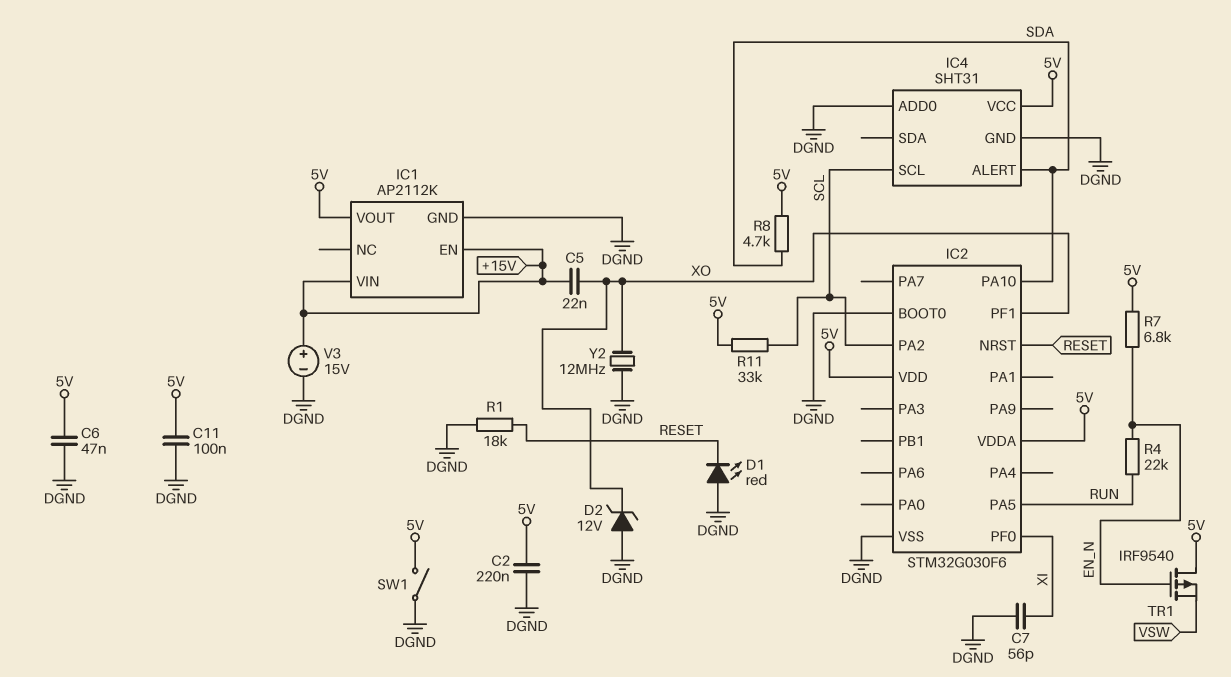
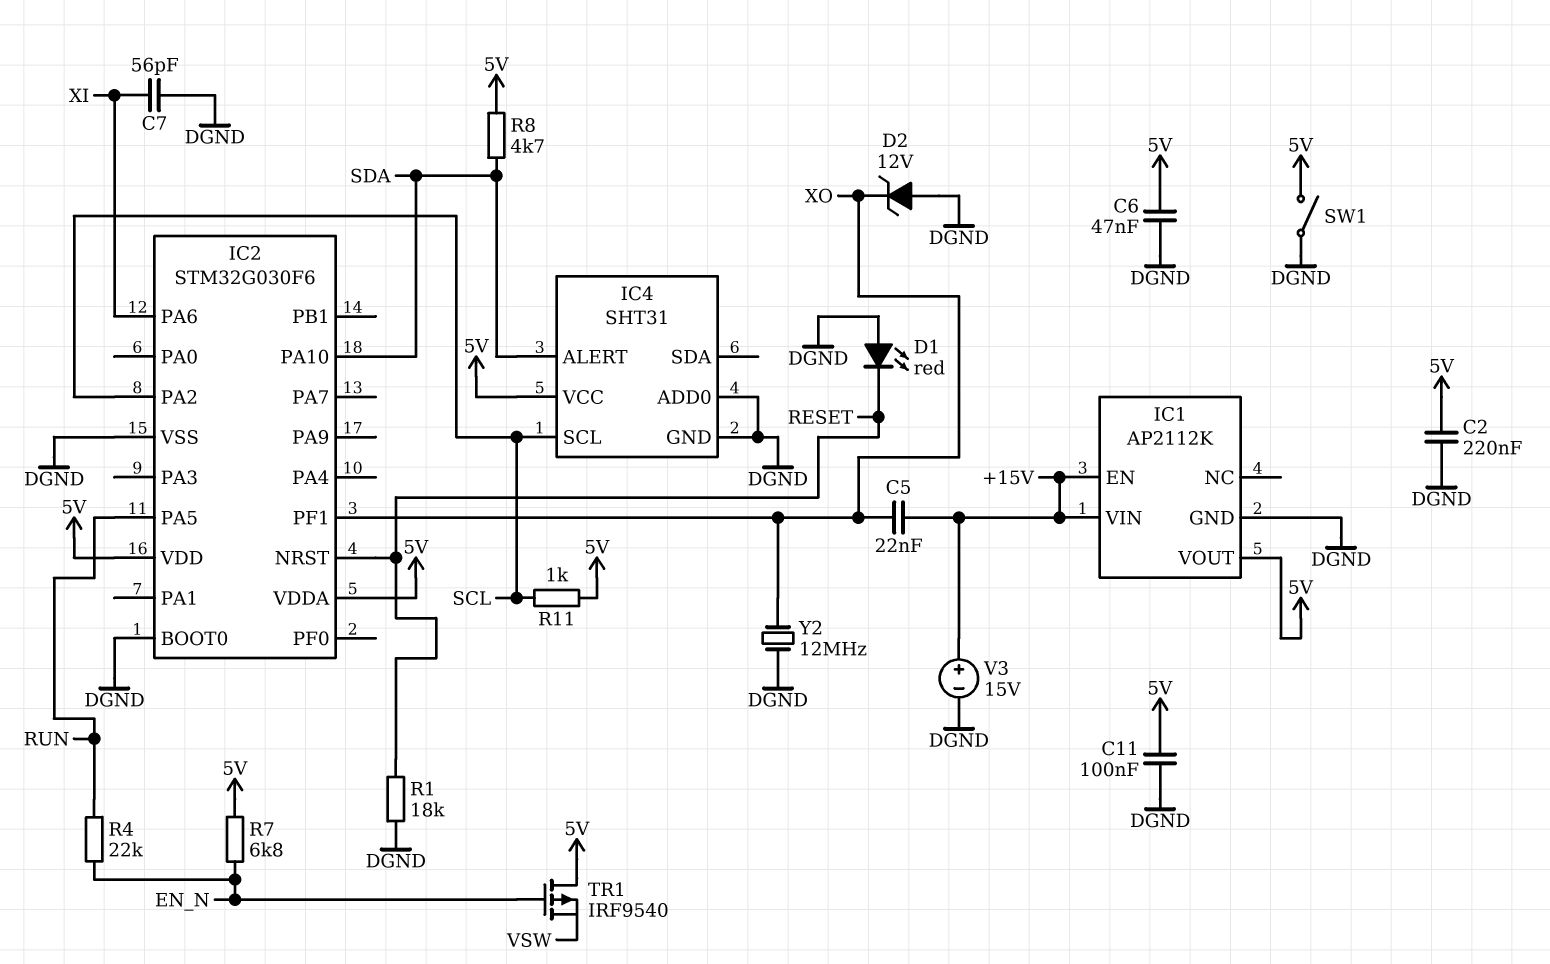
IC2 pin PA6: none -> XI
IC2 pin PF0: XI -> none
R11: 33k (5V, SCL) -> 1k (5V, SCL)

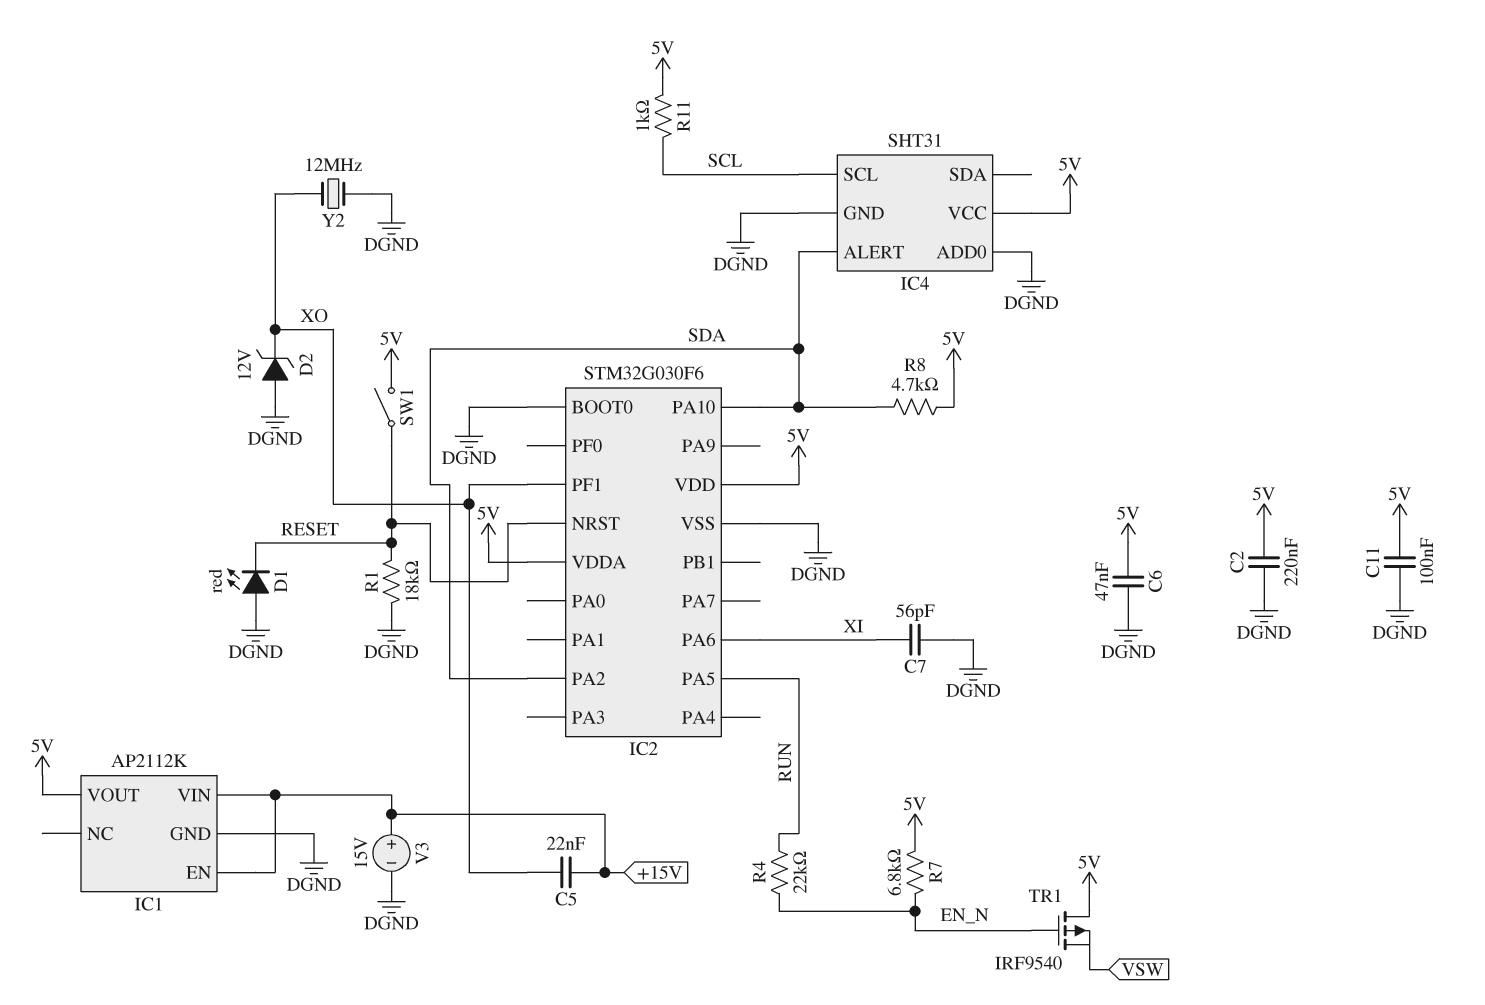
IC2 pin PA2: SCL -> SDA
SW1: switch (5V, DGND) -> switch (5V, RESET)

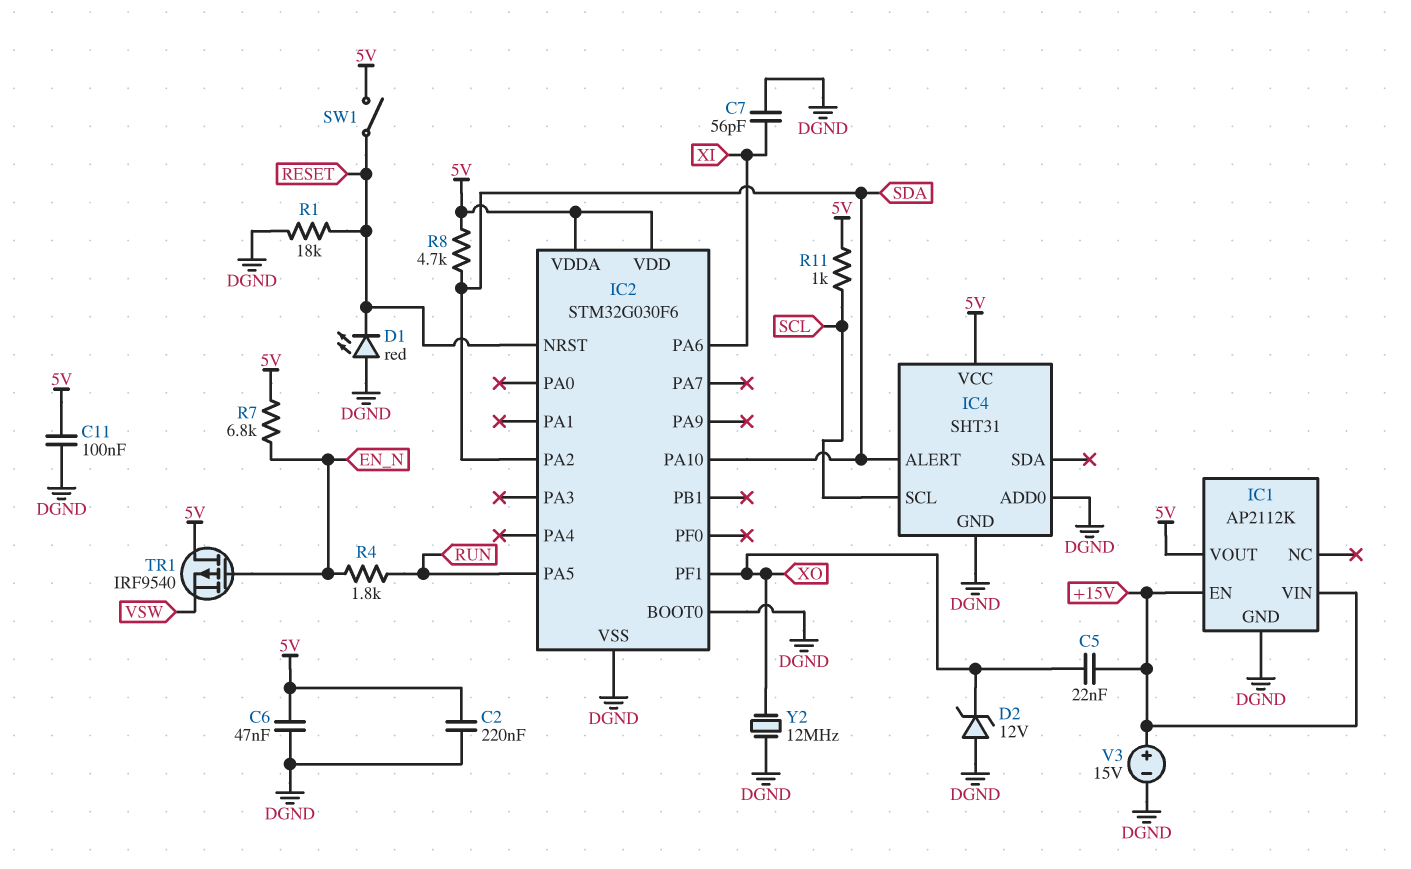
R4: 22k (EN_N, RUN) -> 1.8k (EN_N, RUN)

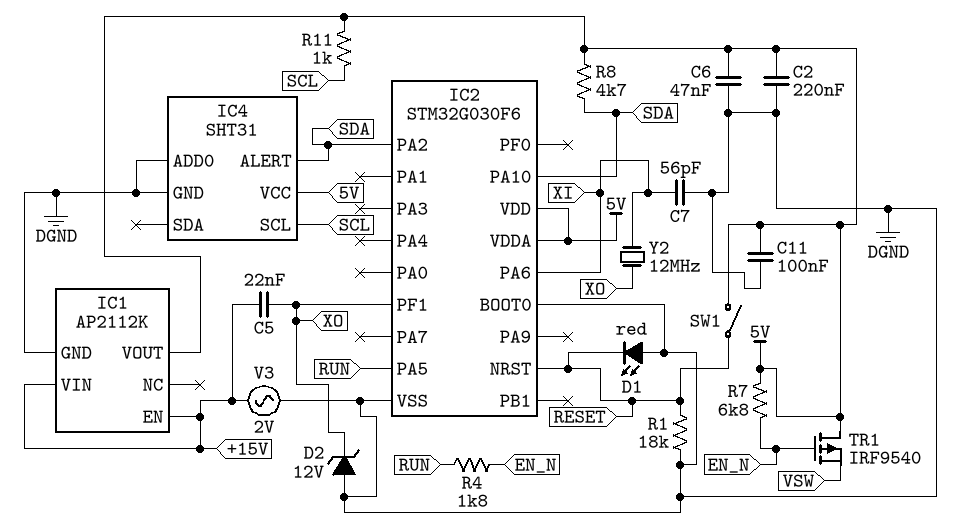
V3: 15V (plus +15V, minus DGND) -> AC 2V (+15V, DGND)
Y2: 12MHz (DGND, XO) -> 12MHz (XI, XO)

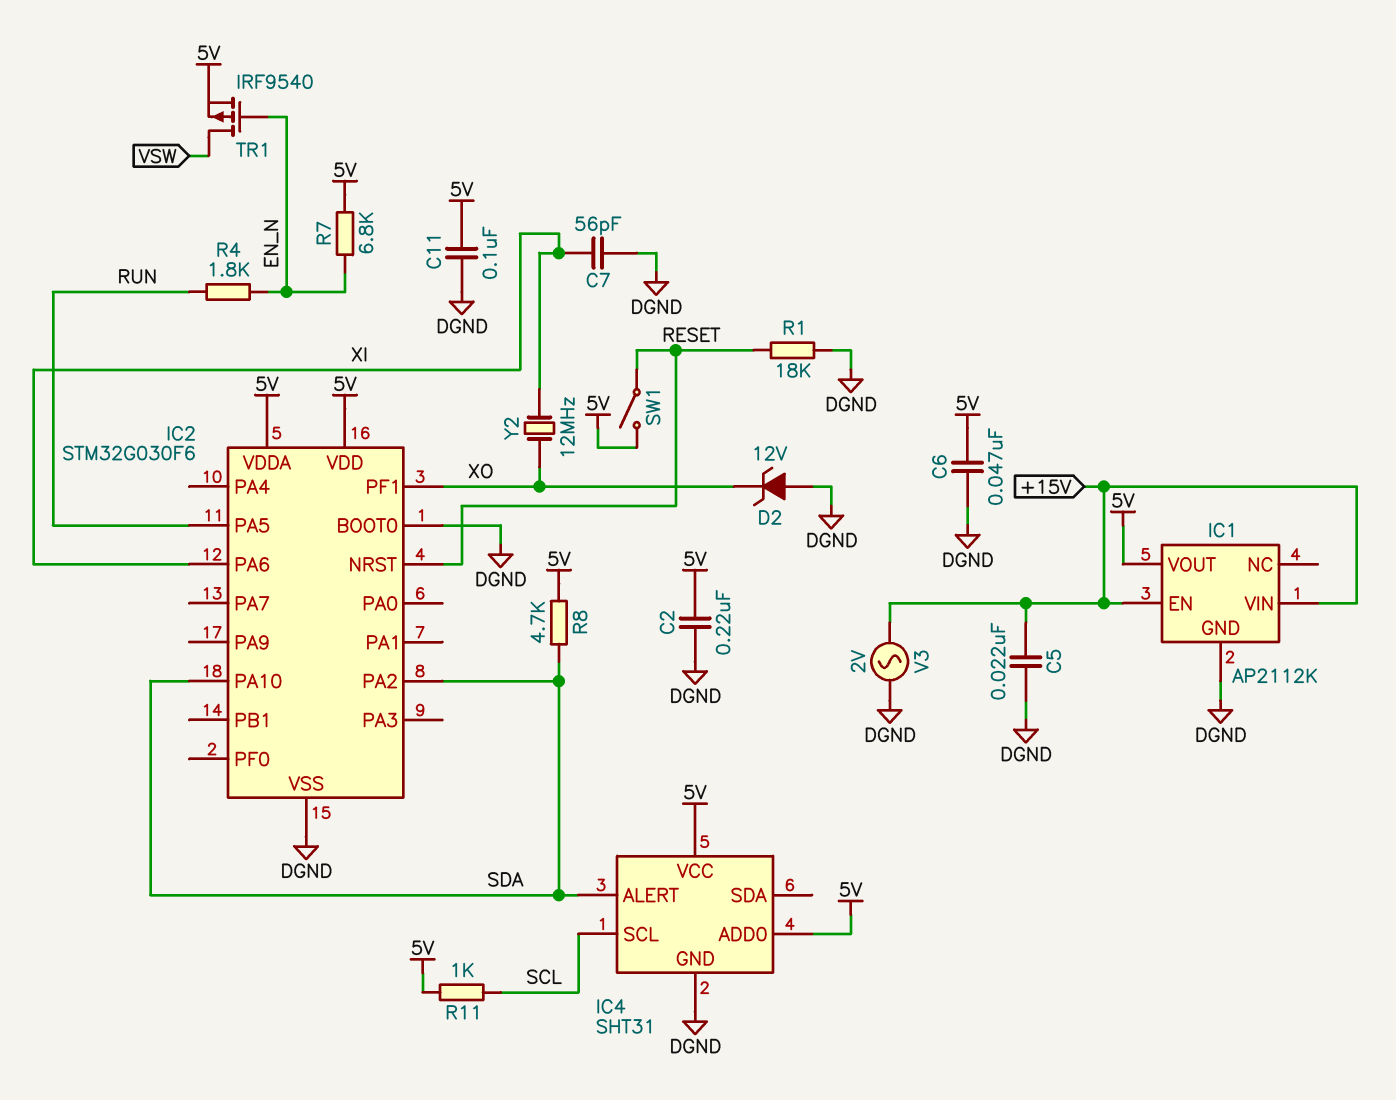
C5: 22nF (+15V, XO) -> 22nF (+15V, DGND)
D1: LED red (A DGND, K RESET) -> none
IC4 pin ADD0: DGND -> 5V
TR1: PMOS IRF9540 (G EN_N, D 5V, S VSW) -> PMOS IRF9540 (G EN_N, D VSW, S 5V)

